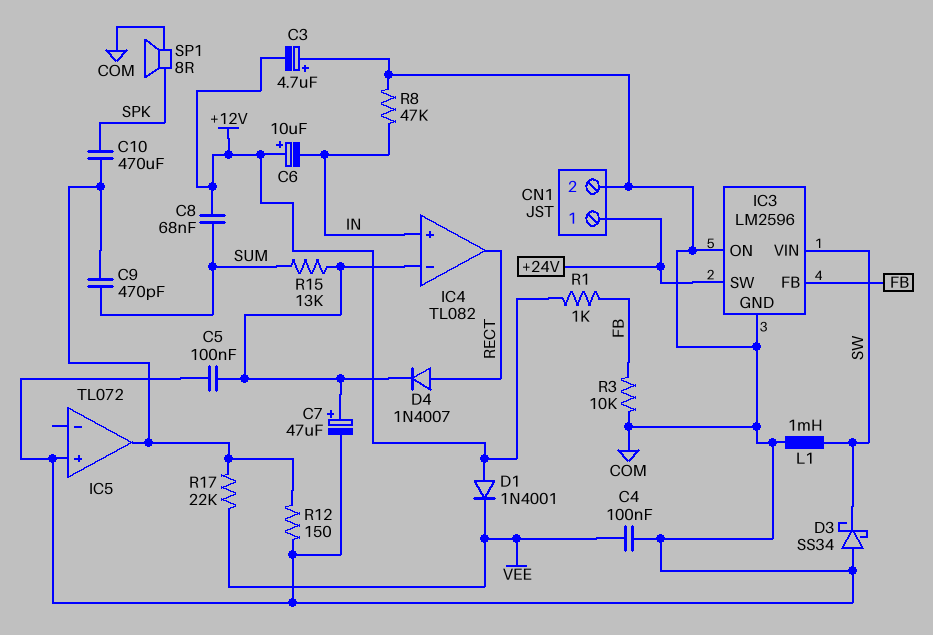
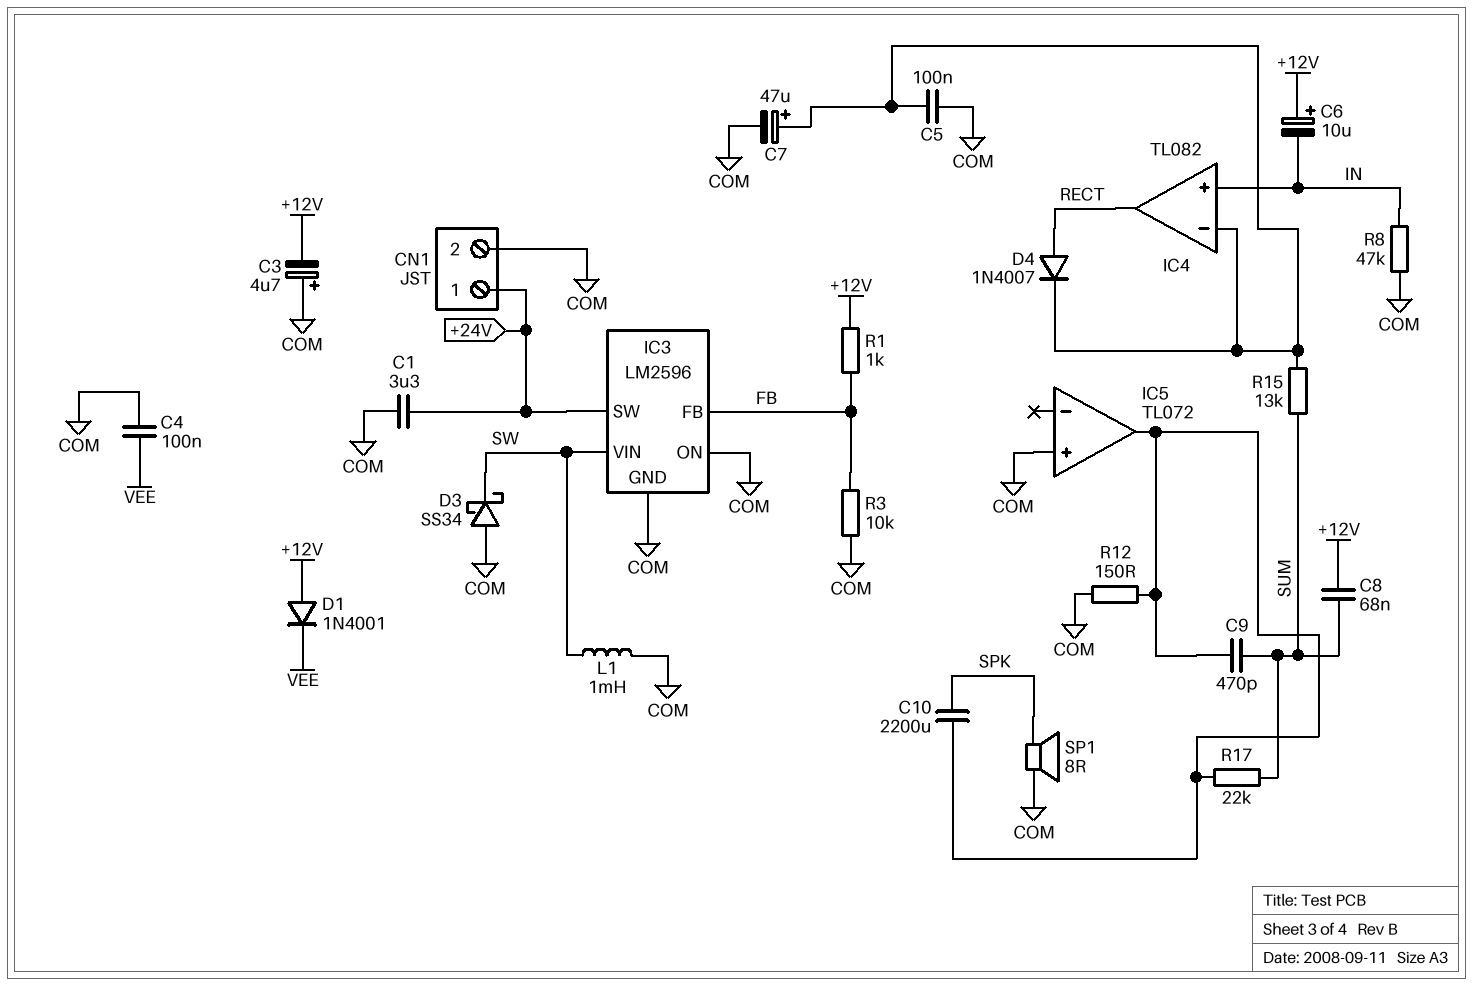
C1: none -> 3.3uF (+24V, COM)
C10: 470uF (IC5/out, SPK) -> 2200uF (IC5/out, SPK)
R17: 22k (IC5/out, VEE) -> 22k (IC5/out, SUM)

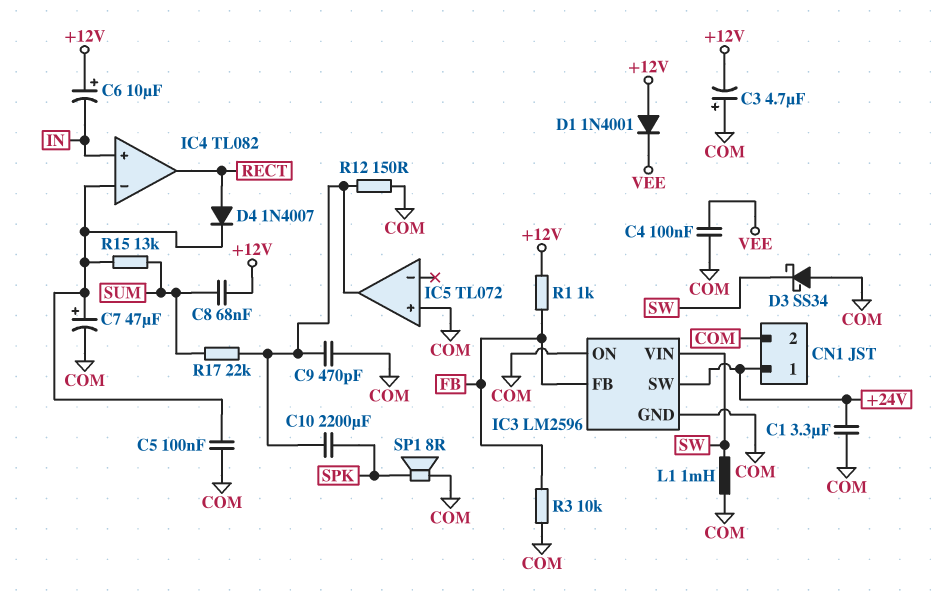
C9: 470pF (IC5/out, SUM) -> 470pF (COM, IC5/out)
R8: 47k (COM, IN) -> none

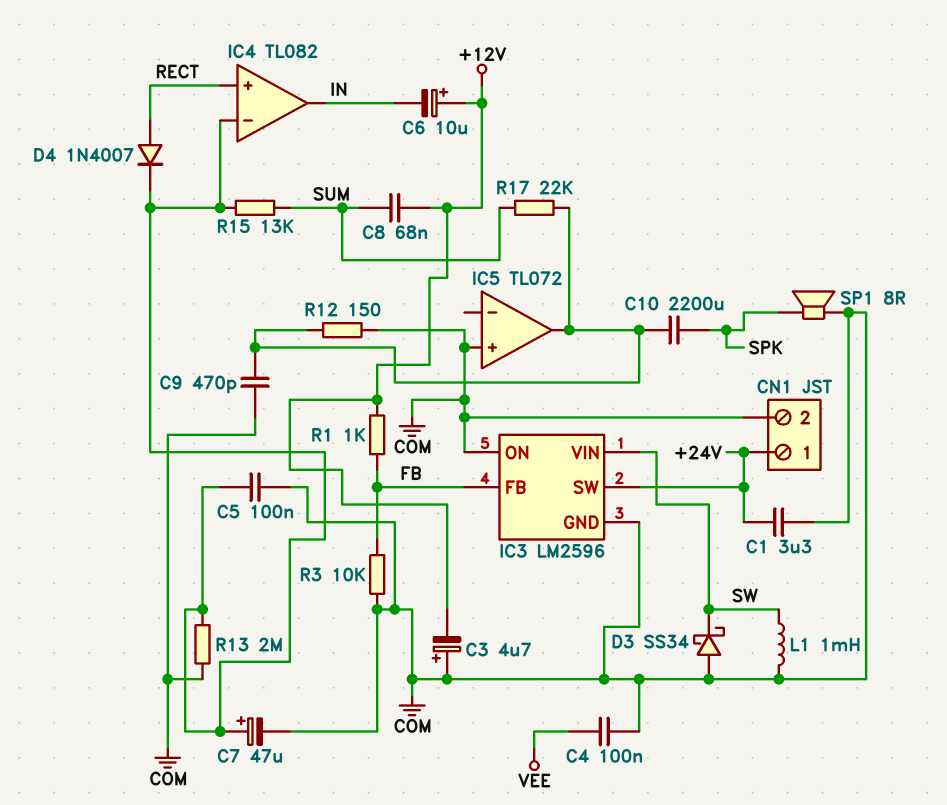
D1: diode 1N4001 (A +12V, K VEE) -> none
IC4 pin in+: IN -> RECT
IC4 pin out: RECT -> IN
R13: none -> 2M (COM, IC4/in-)

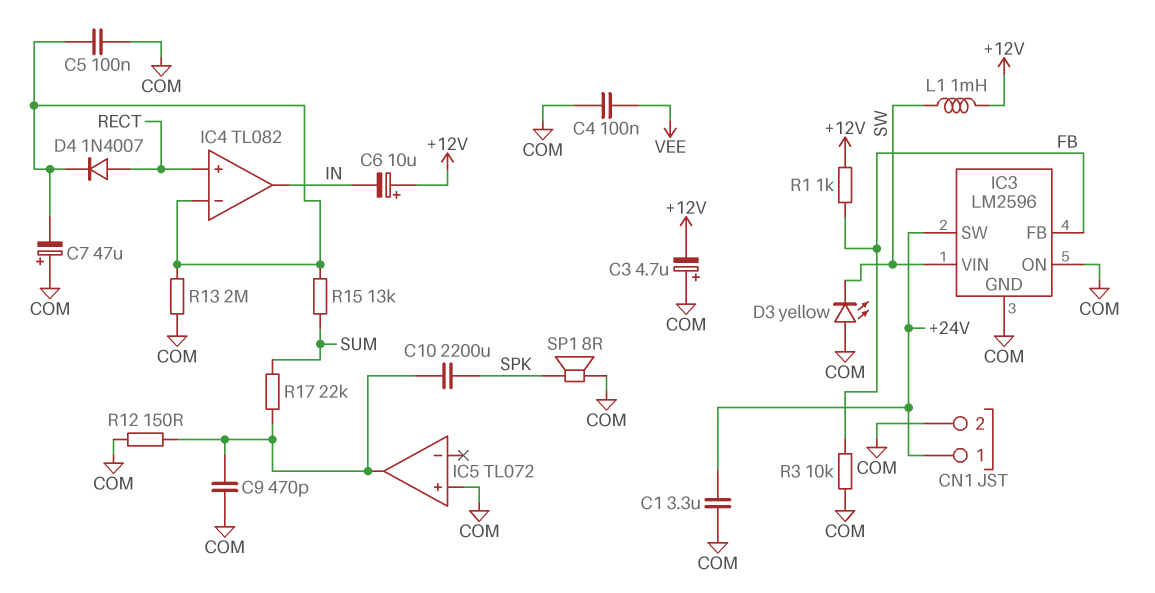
C7: 47uF (plus IC4/in-, minus COM) -> 47uF (plus COM, minus IC4/in-)
C8: 68nF (+12V, SUM) -> none
D3: schottky SS34 (A COM, K SW) -> LED yellow (A COM, K SW)
L1: 1mH (COM, SW) -> 1mH (+12V, SW)

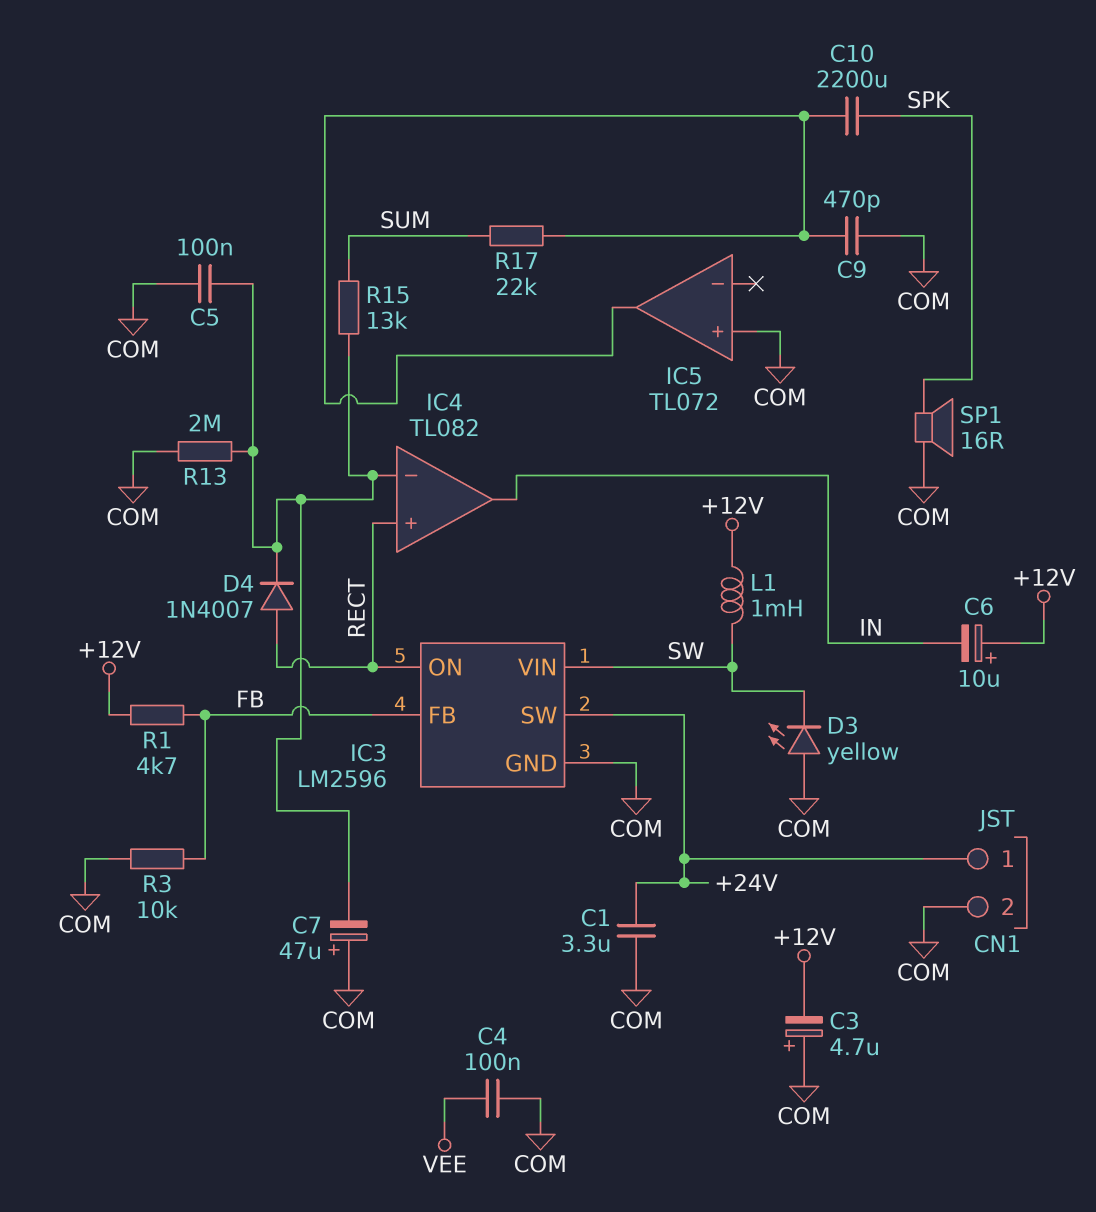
IC3 pin ON: COM -> RECT
R1: 1k (+12V, FB) -> 4.7k (+12V, FB)
R12: 150 (COM, IC5/out) -> none
SP1: speaker 8R (COM, SPK) -> speaker 16R (COM, SPK)

